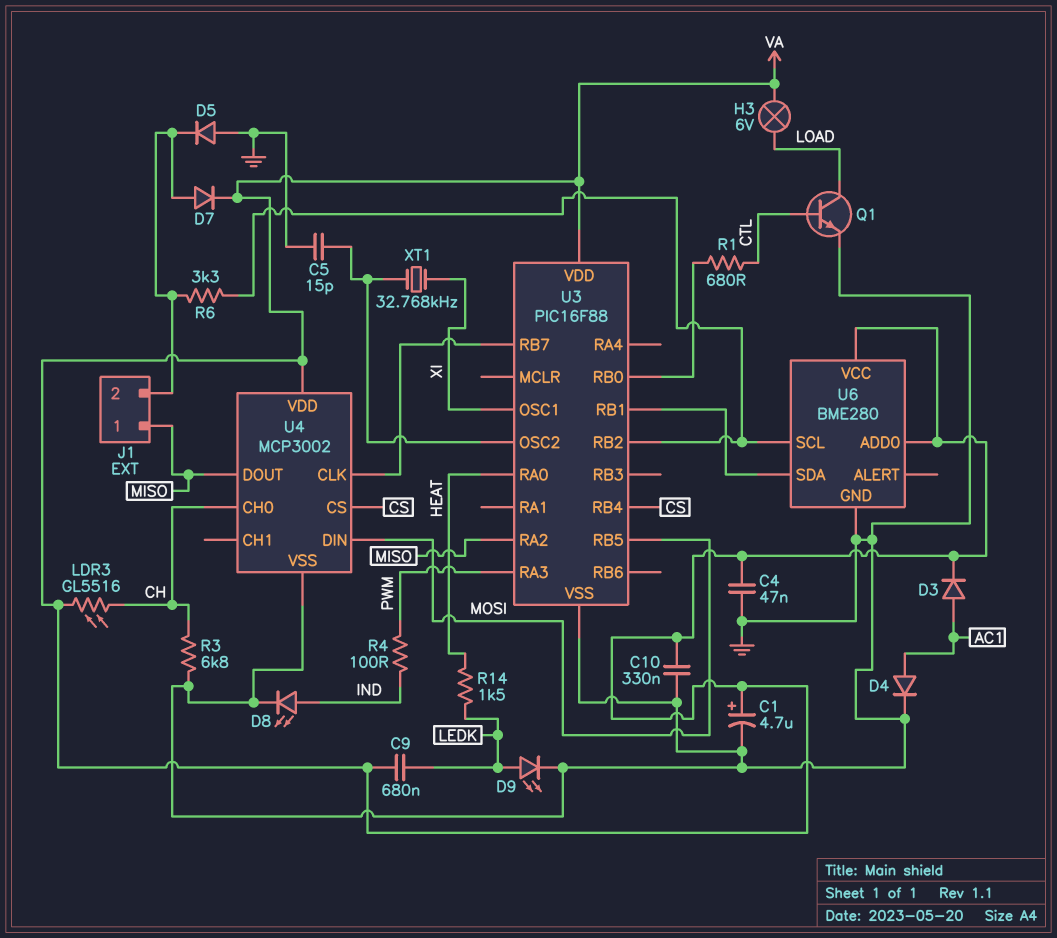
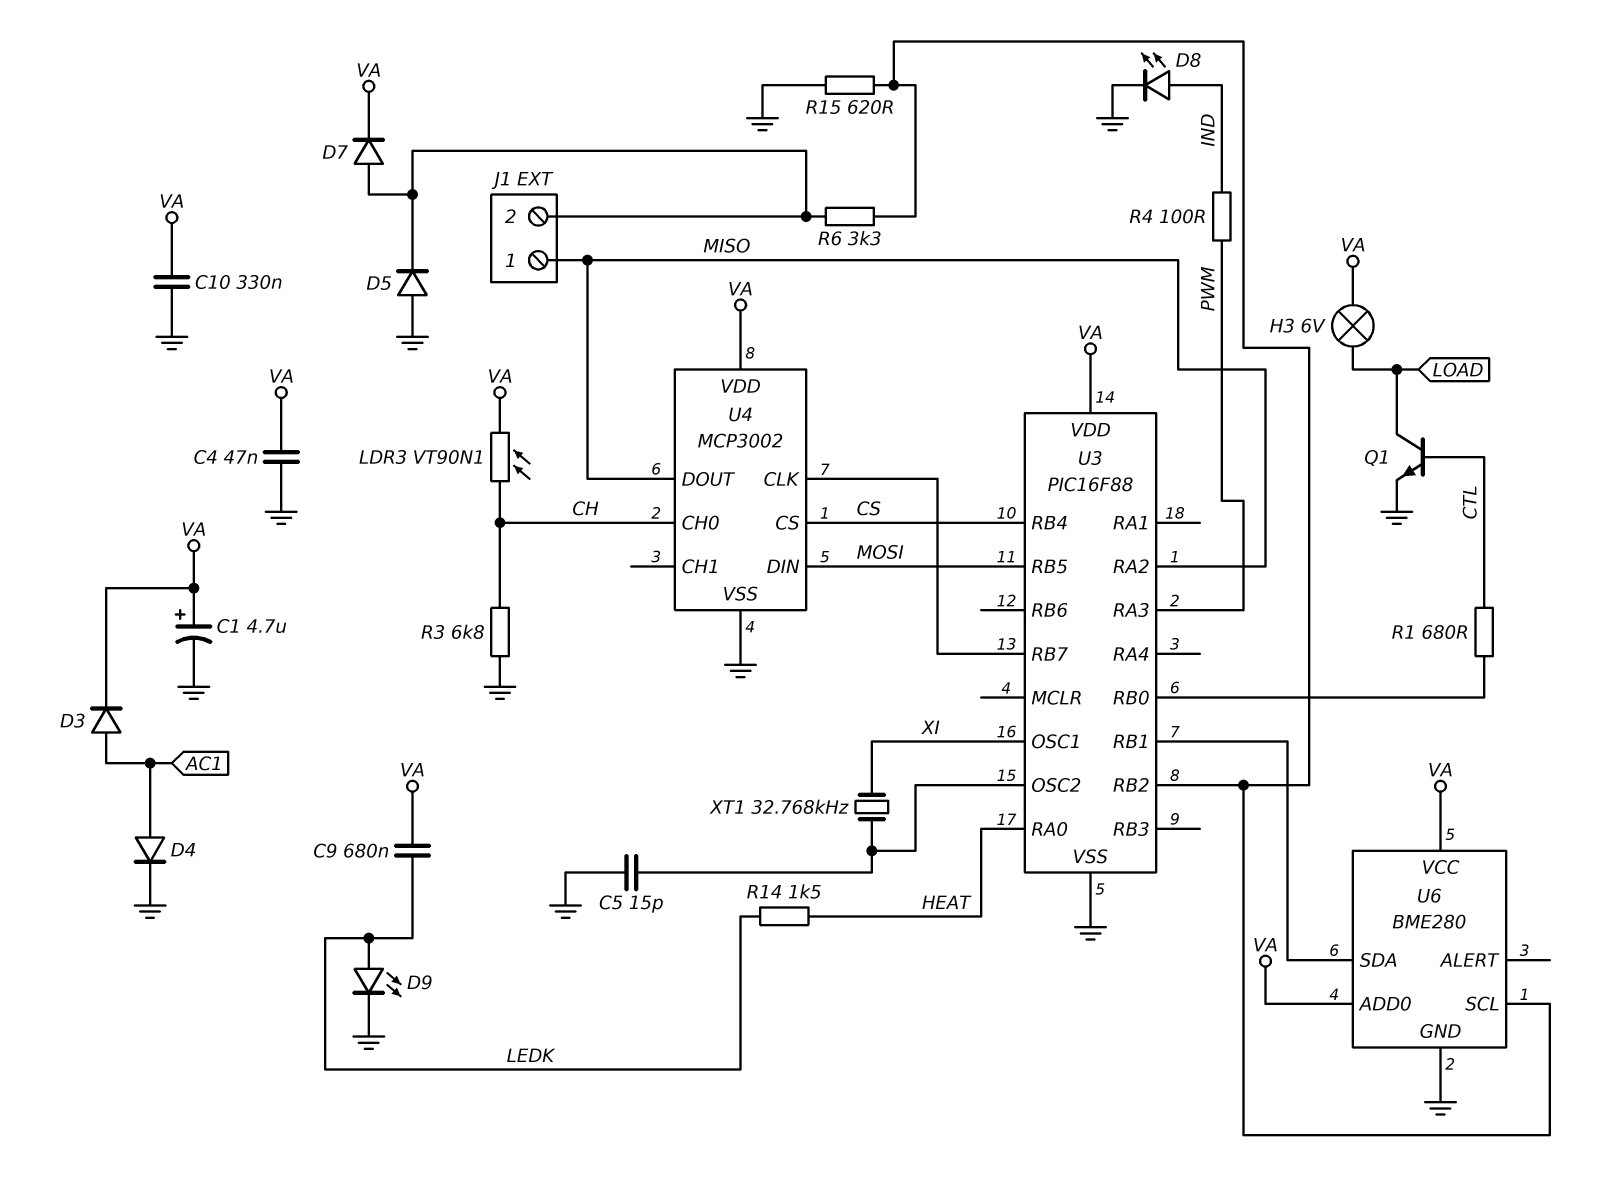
LDR3: GL5516 (CH, VA) -> VT90N1 (CH, VA)
R15: none -> 620 (GND, U3/RB2)

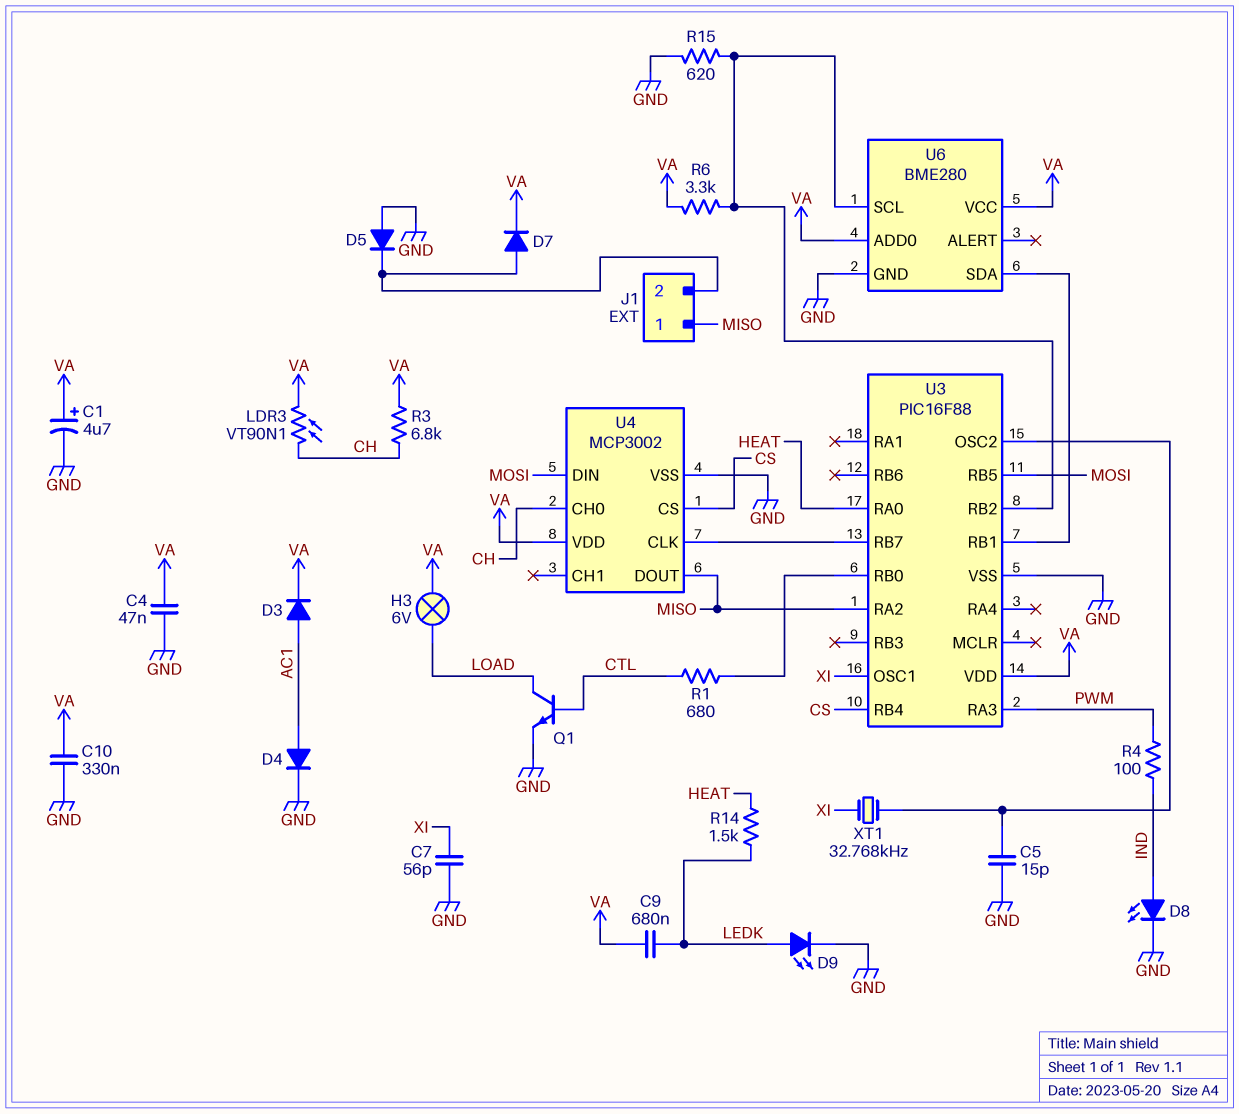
C7: none -> 56pF (GND, XI)
R3: 6.8k (CH, GND) -> 6.8k (CH, VA)
R6: 3.3k (J1/2, U3/RB2) -> 3.3k (U3/RB2, VA)

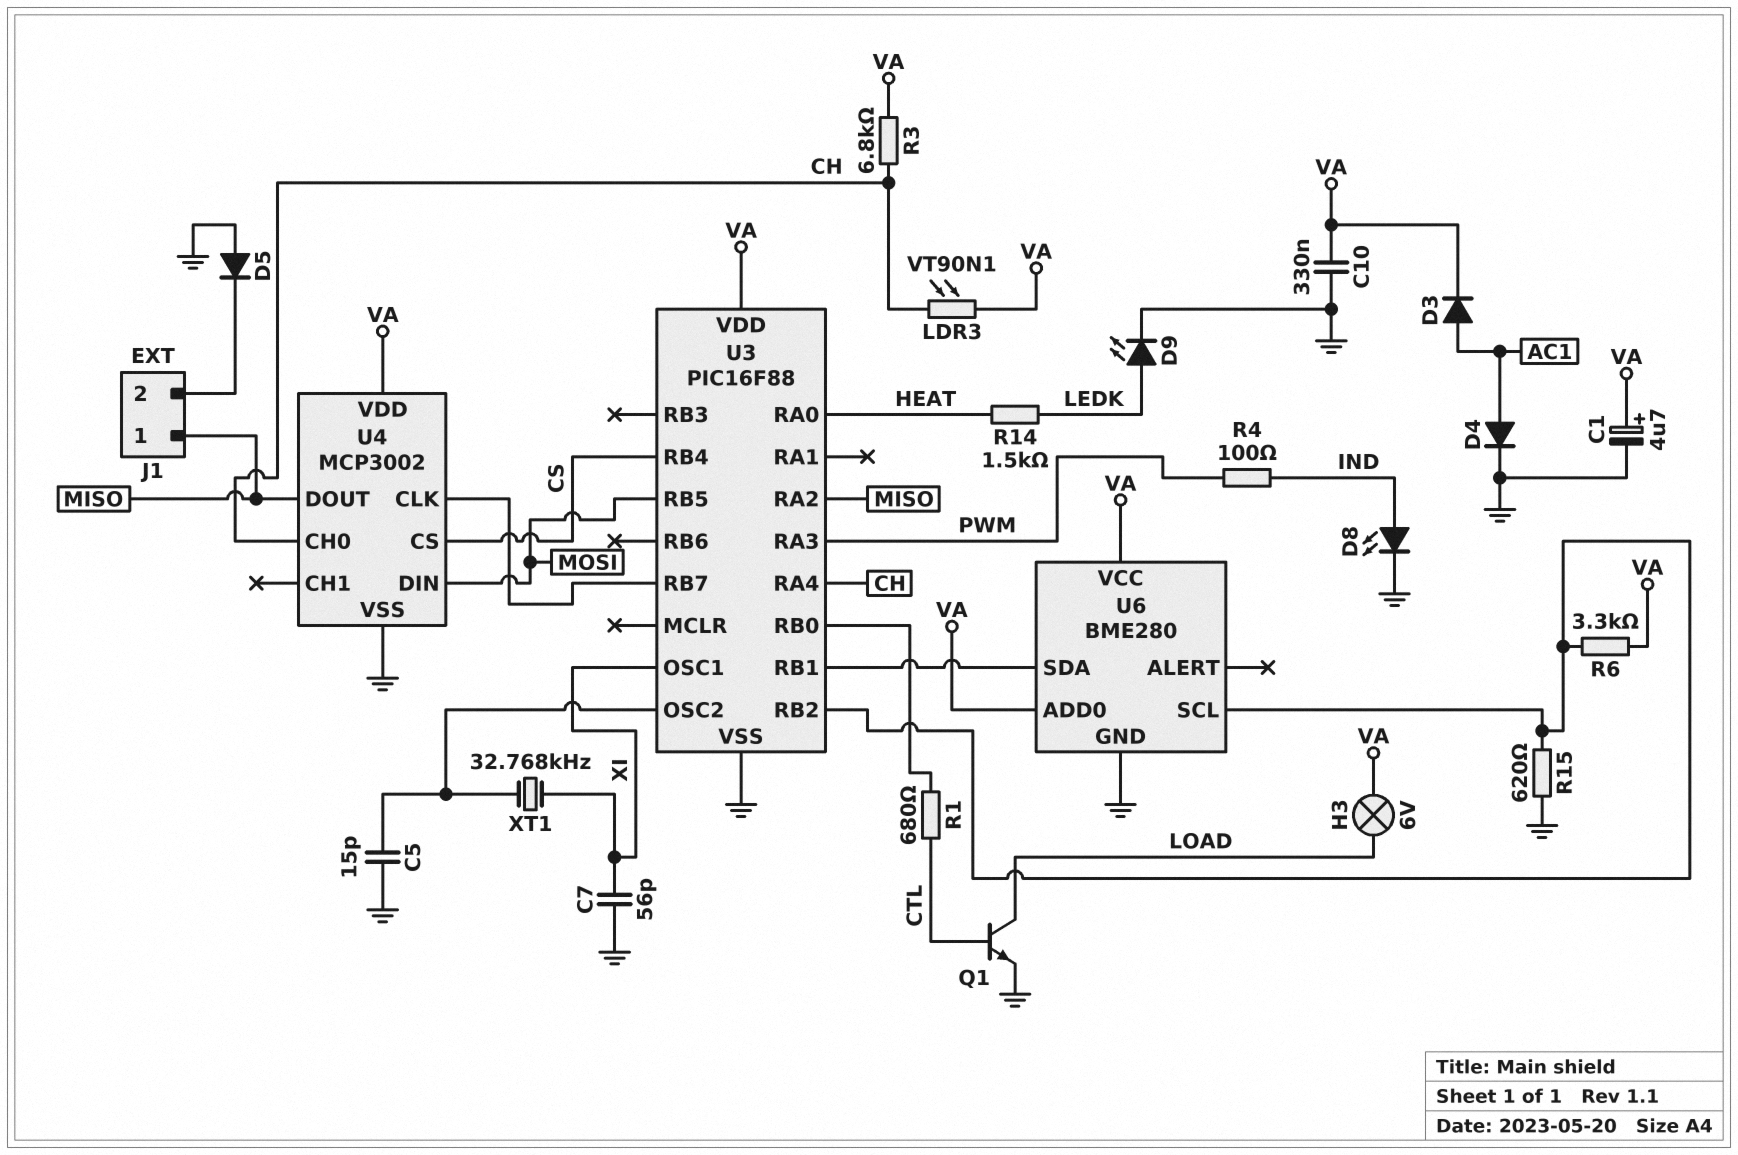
C4: 47nF (GND, VA) -> none
C9: 680nF (LEDK, VA) -> none
D7: diode (A J1/2, K VA) -> none
U3 pin RA4: none -> CH

